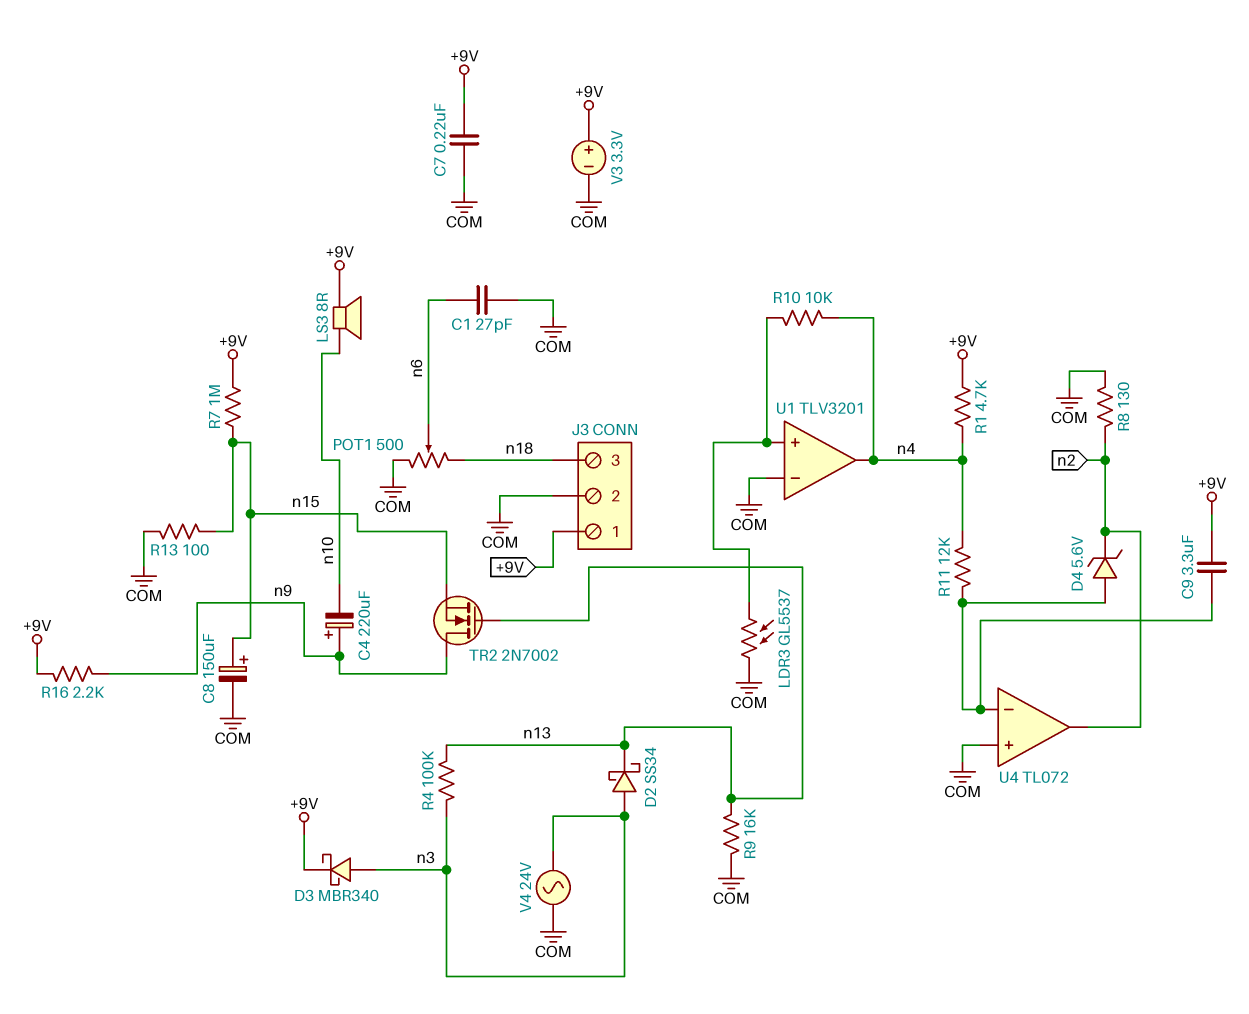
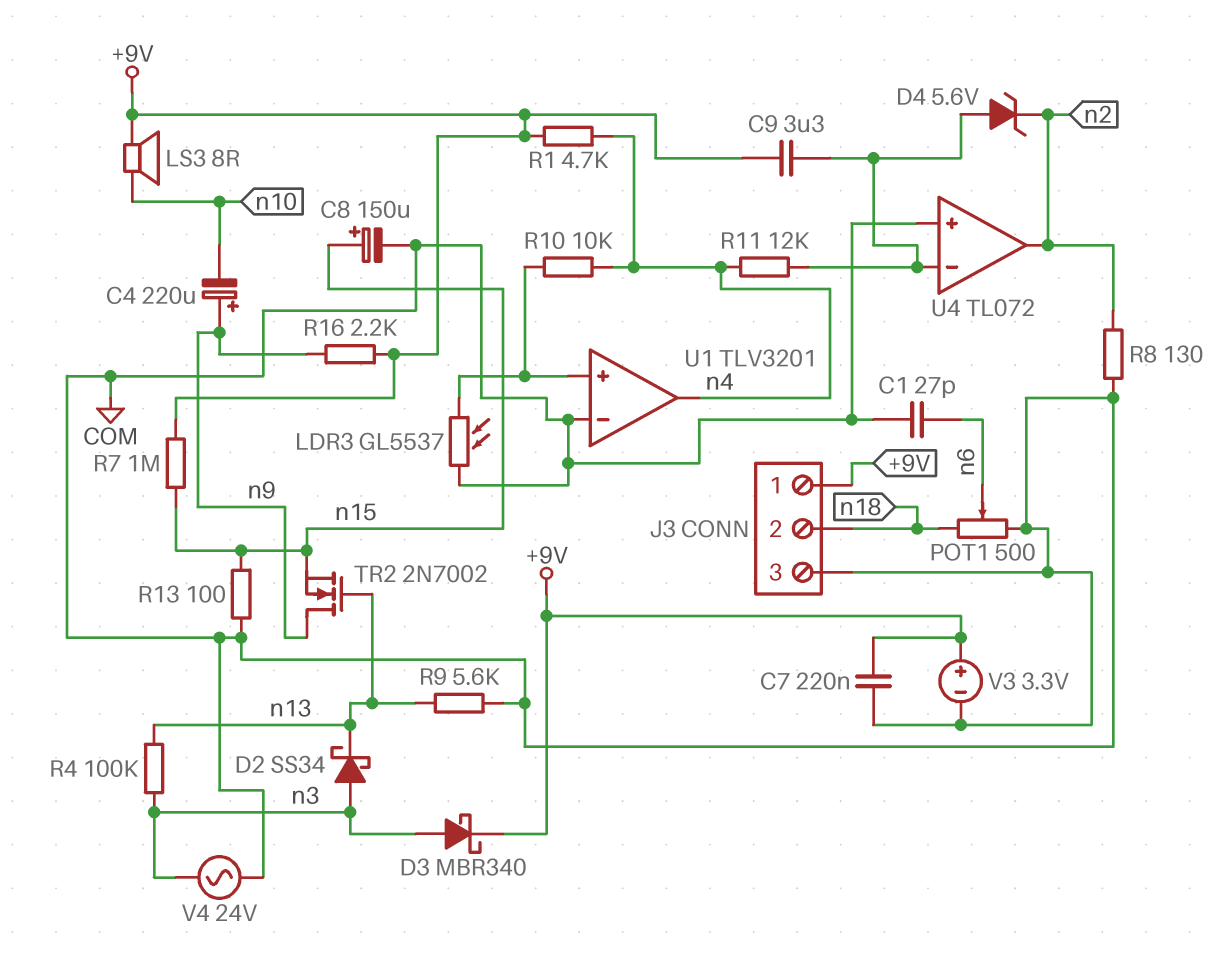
J3 pin 2: COM -> n18
J3 pin 3: n18 -> COM
R9: 16k (COM, n13) -> 5.6k (COM, n13)

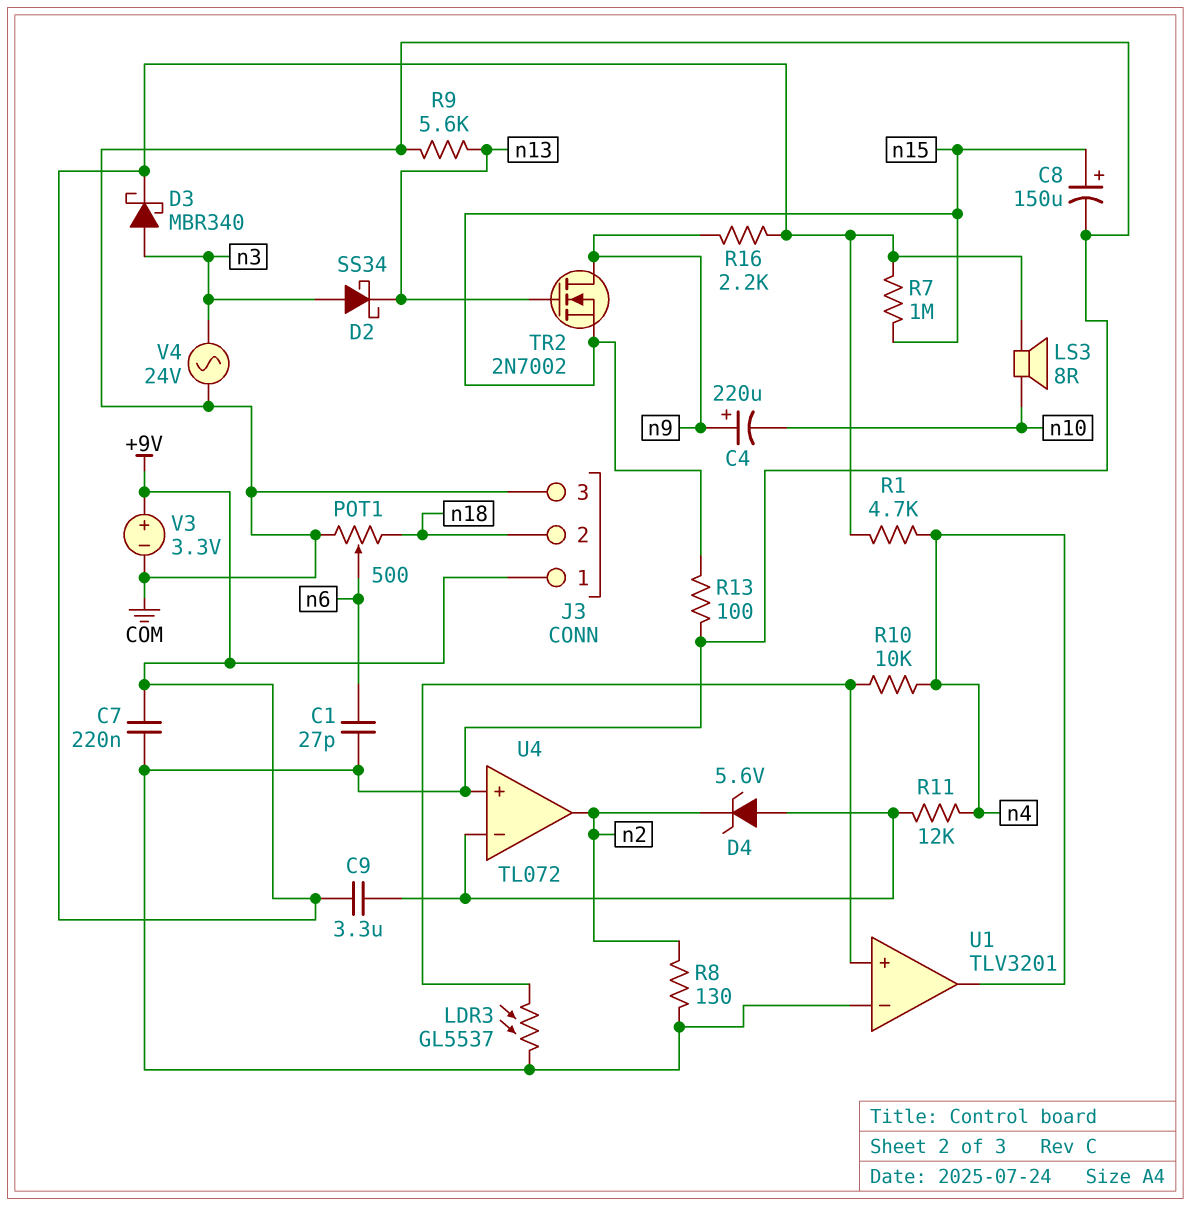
R4: 100k (n3, n13) -> none

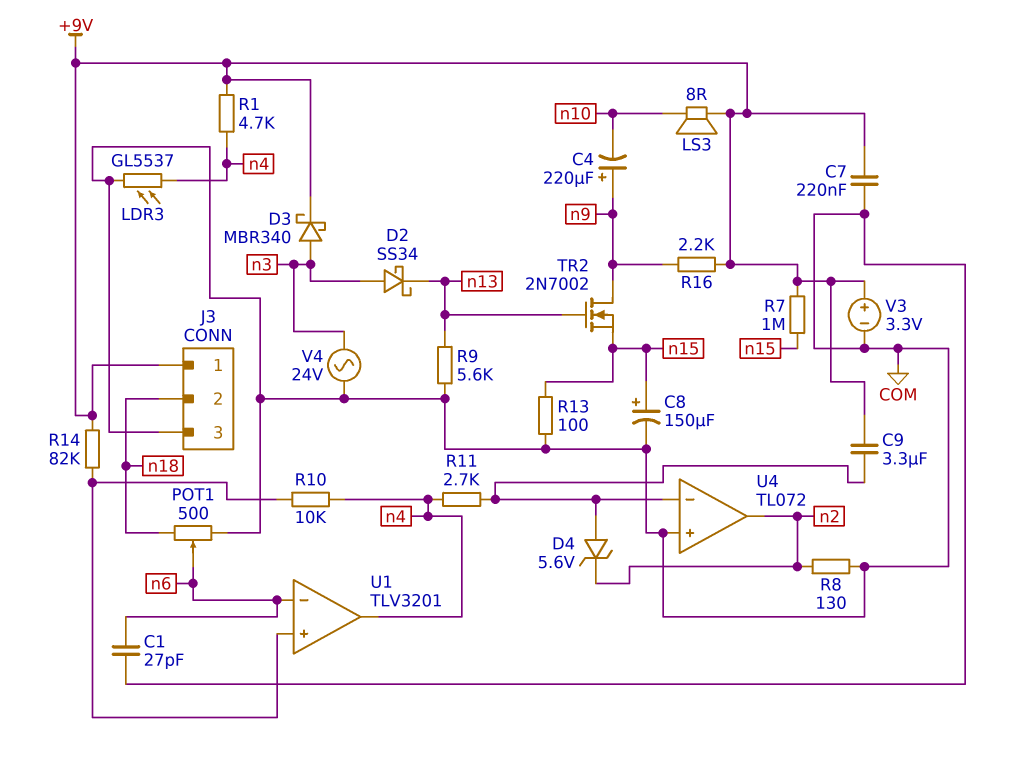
LDR3: GL5537 (COM, U1/in+) -> GL5537 (COM, n4)
R11: 12k (U4/in-, n4) -> 2.7k (U4/in-, n4)
R14: none -> 82k (+9V, U1/in+)
U1 pin in-: COM -> n6

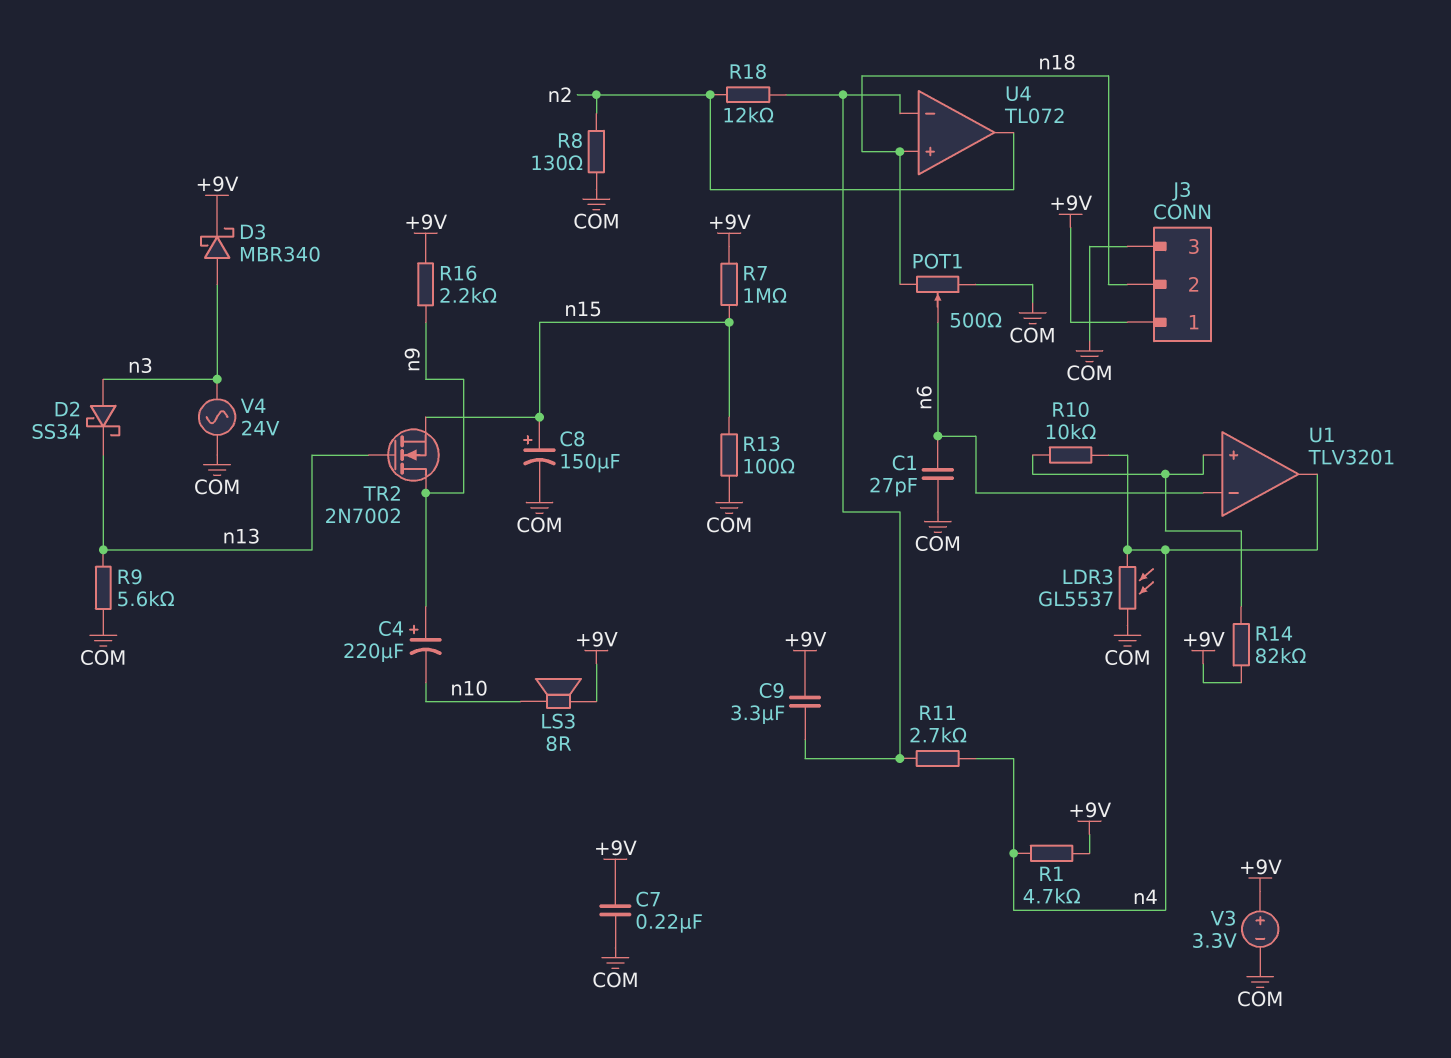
D4: zener 5.6V (A U4/in-, K n2) -> none
R18: none -> 12k (U4/in-, n2)
U4 pin in+: COM -> n18

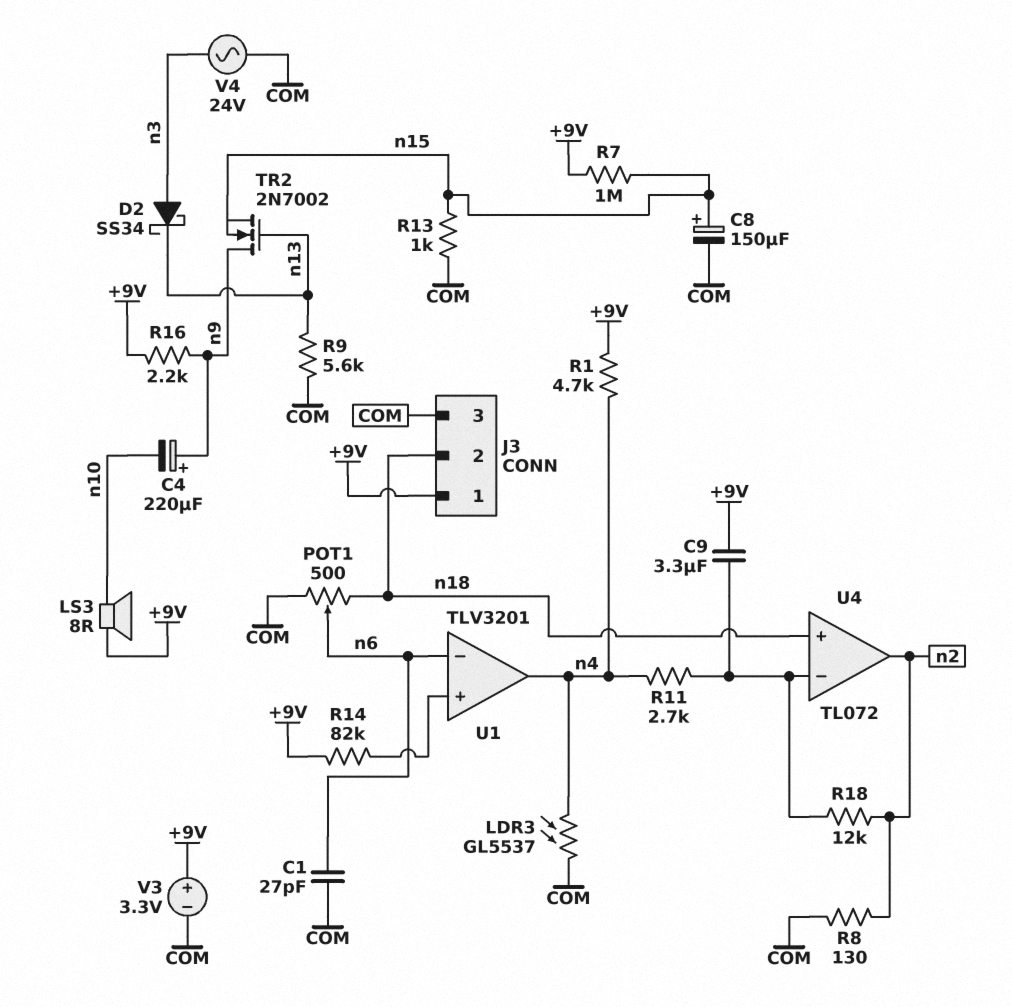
C7: 220nF (+9V, COM) -> none
D3: schottky MBR340 (A n3, K +9V) -> none
R10: 10k (U1/in+, n4) -> none
R13: 100 (COM, n15) -> 1k (COM, n15)

